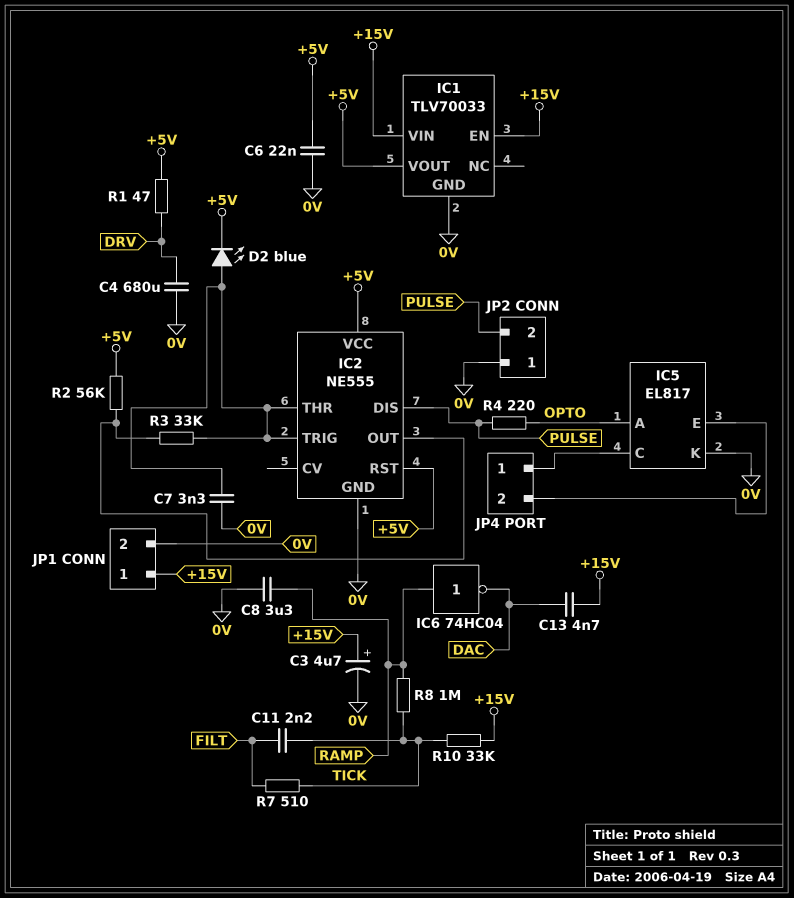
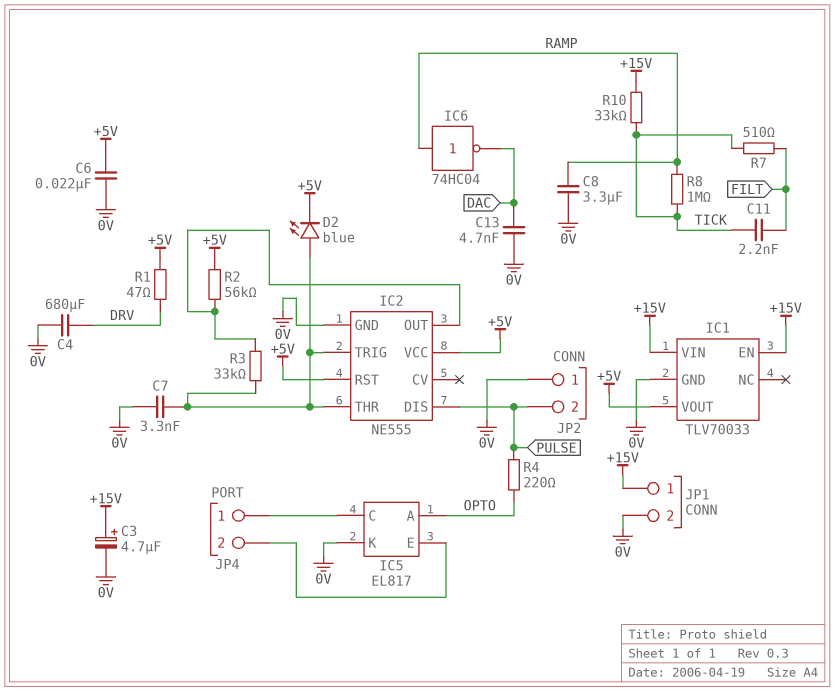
C13: 4.7nF (+15V, DAC) -> 4.7nF (0V, DAC)

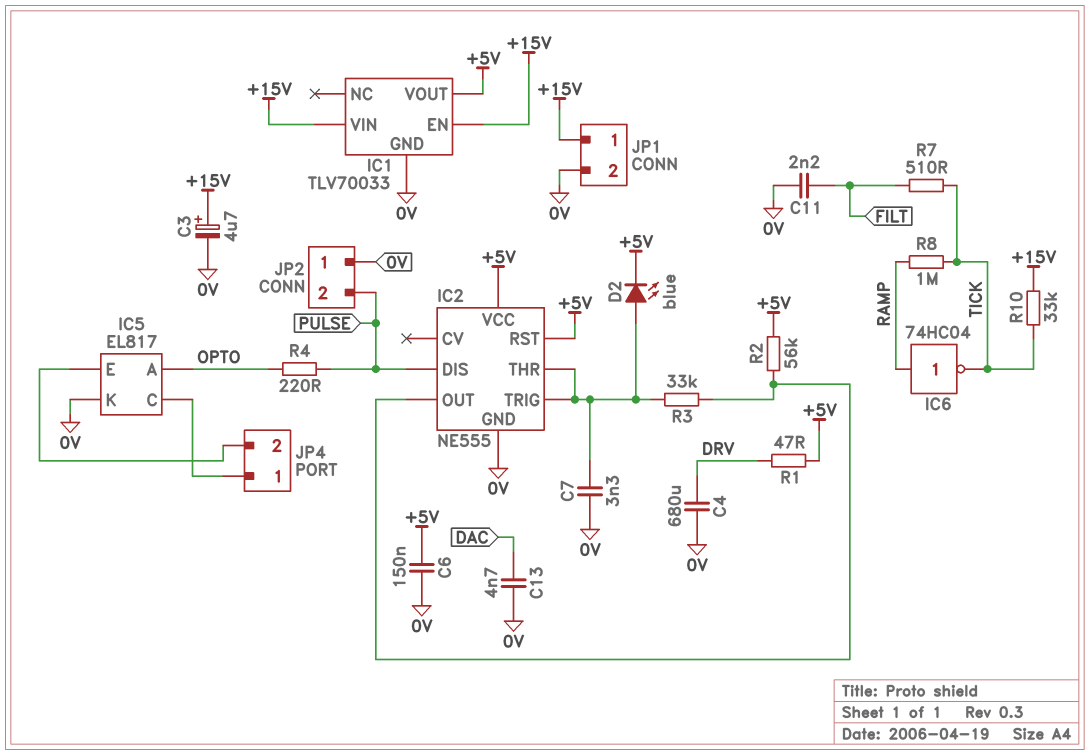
C6: 22nF (+5V, 0V) -> 150nF (+5V, 0V)
C8: 3.3uF (0V, RAMP) -> none
C11: 2.2nF (FILT, TICK) -> 2.2nF (0V, FILT)
IC6: NOT 74HC04 (in RAMP, out DAC) -> NOT 74HC04 (in RAMP, out TICK)

